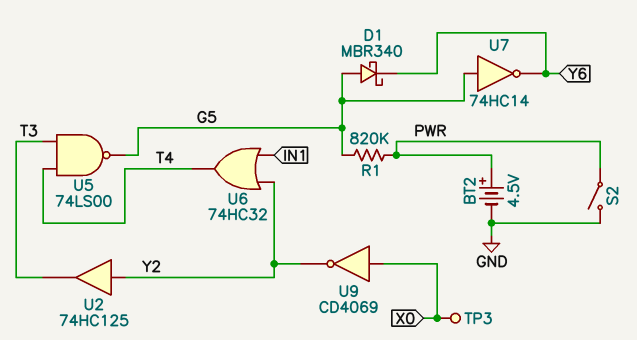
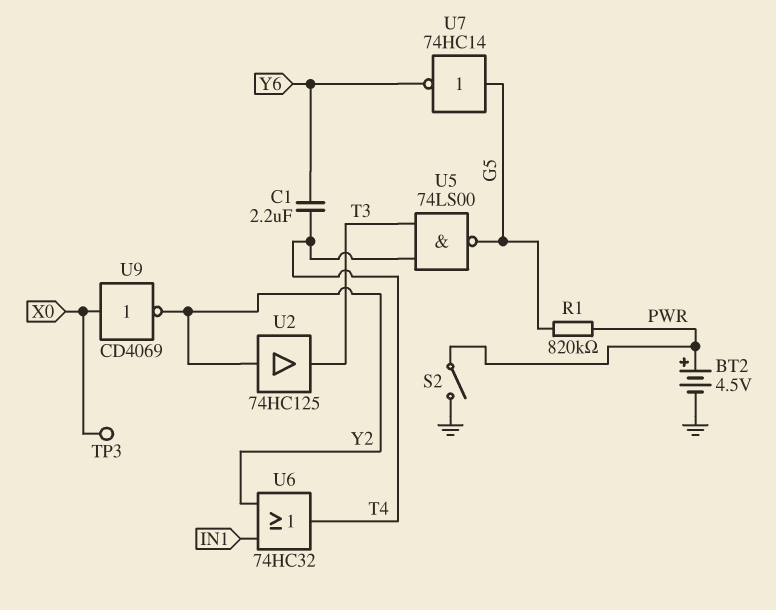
C1: none -> 2.2uF (T4, Y6)
D1: schottky MBR340 (A G5, K Y6) -> none

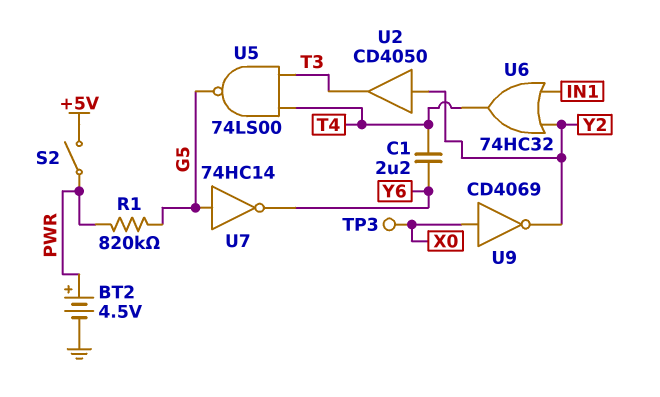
S2: switch (GND, PWR) -> switch (+5V, PWR)
U2: buffer 74HC125 (in Y2, out T3) -> buffer CD4050 (in Y2, out T3)

